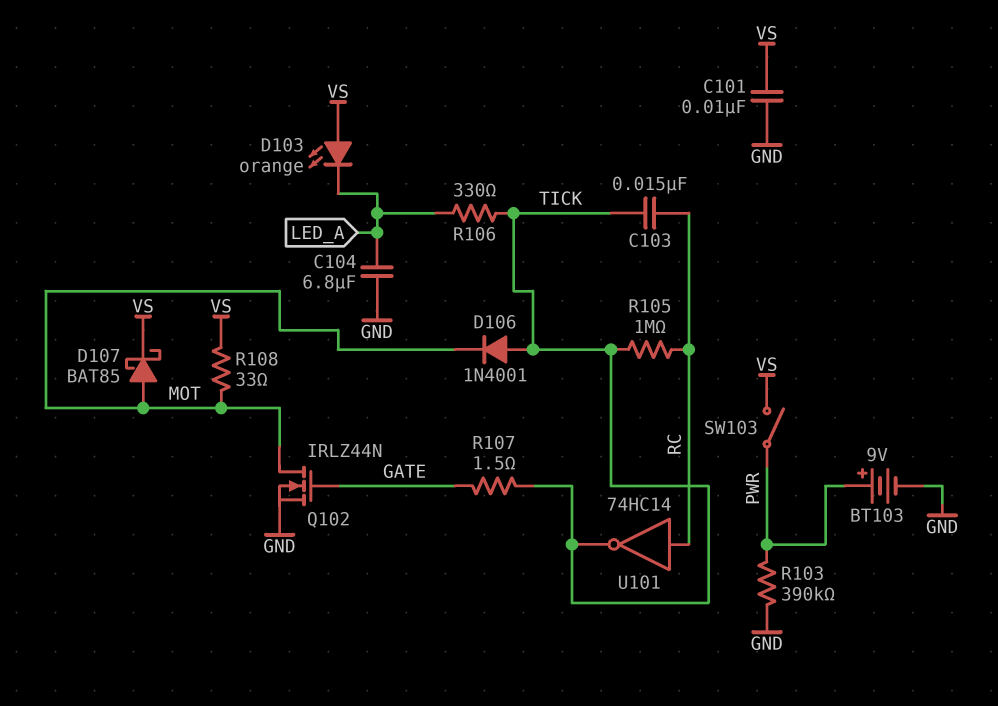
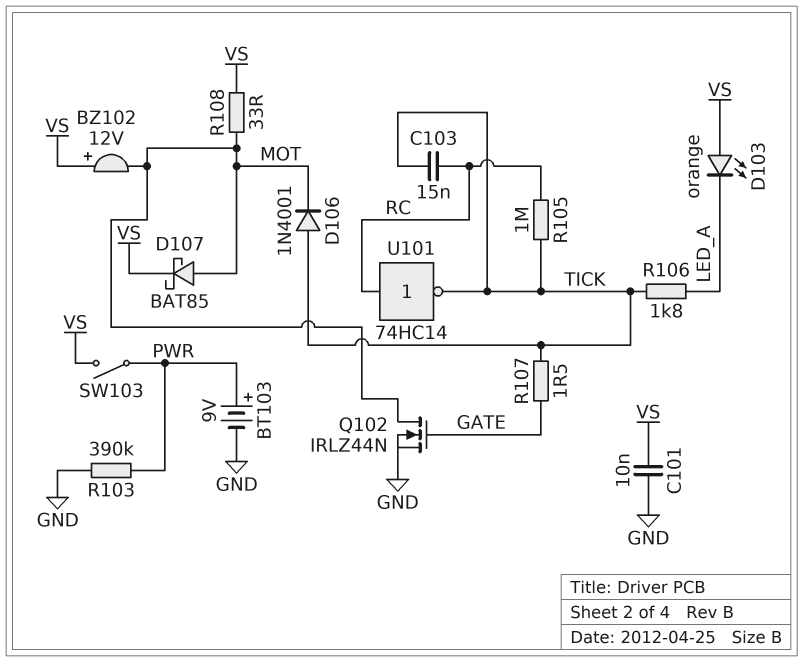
BZ102: none -> buzzer 12V (plus VS, minus MOT)
C104: 6.8uF (GND, LED_A) -> none
R106: 330 (LED_A, TICK) -> 1.8k (LED_A, TICK)

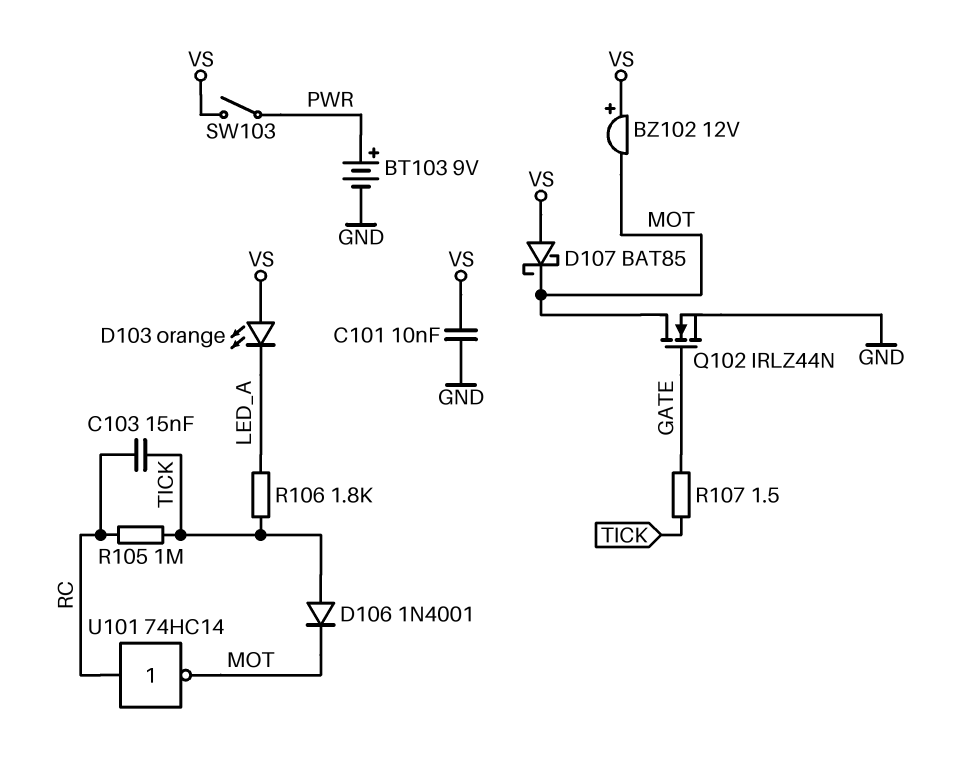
D107: schottky BAT85 (A MOT, K VS) -> schottky BAT85 (A VS, K MOT)
R103: 390k (GND, PWR) -> none
R108: 33 (MOT, VS) -> none
U101: NOT 74HC14 (in RC, out TICK) -> NOT 74HC14 (in RC, out MOT)

